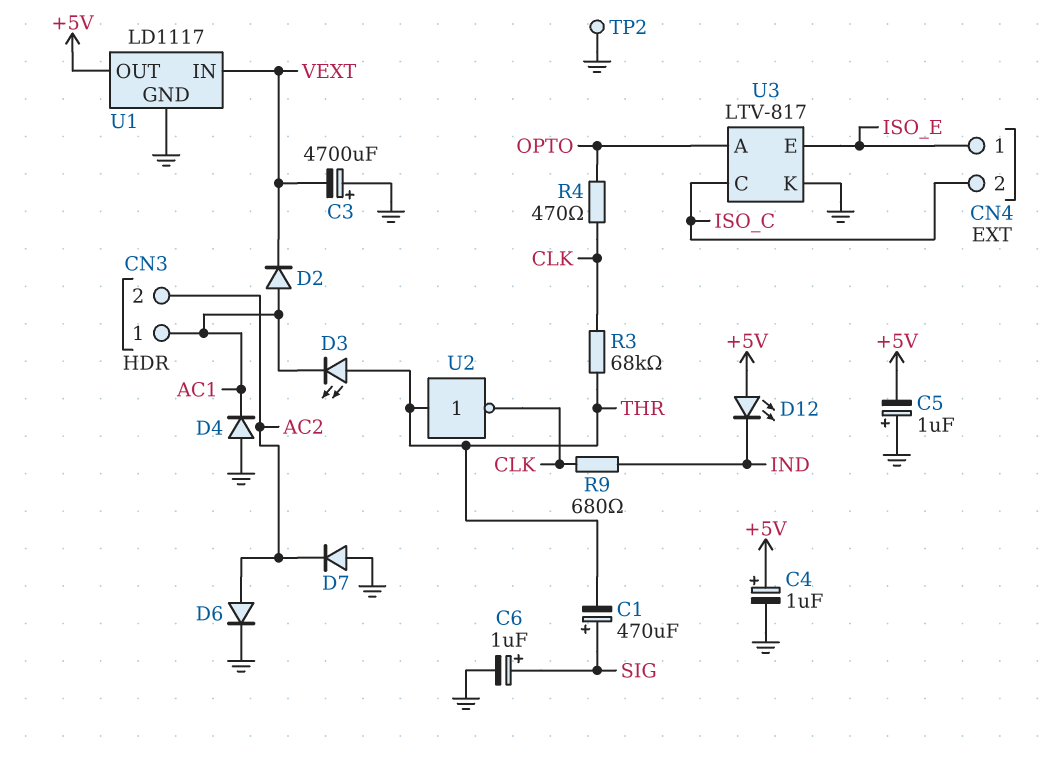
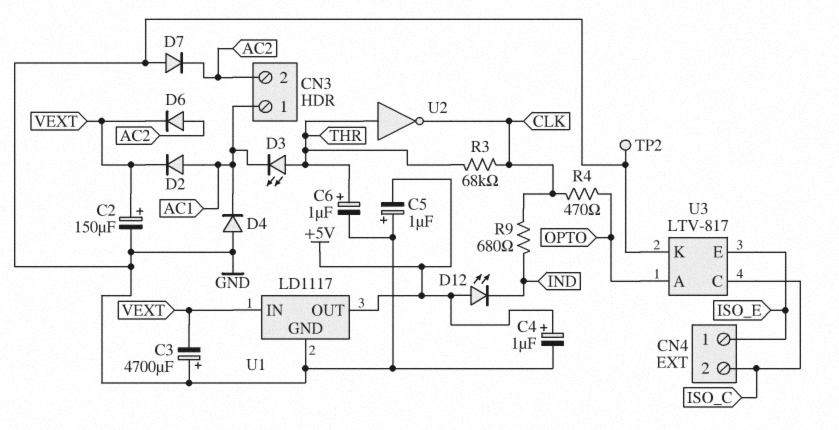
C1: 470uF (plus SIG, minus THR) -> none
C2: none -> 150uF (plus VEXT, minus GND)
C6: 1uF (plus SIG, minus GND) -> 1uF (plus THR, minus GND)
D6: diode (A AC2, K GND) -> diode (A AC2, K VEXT)

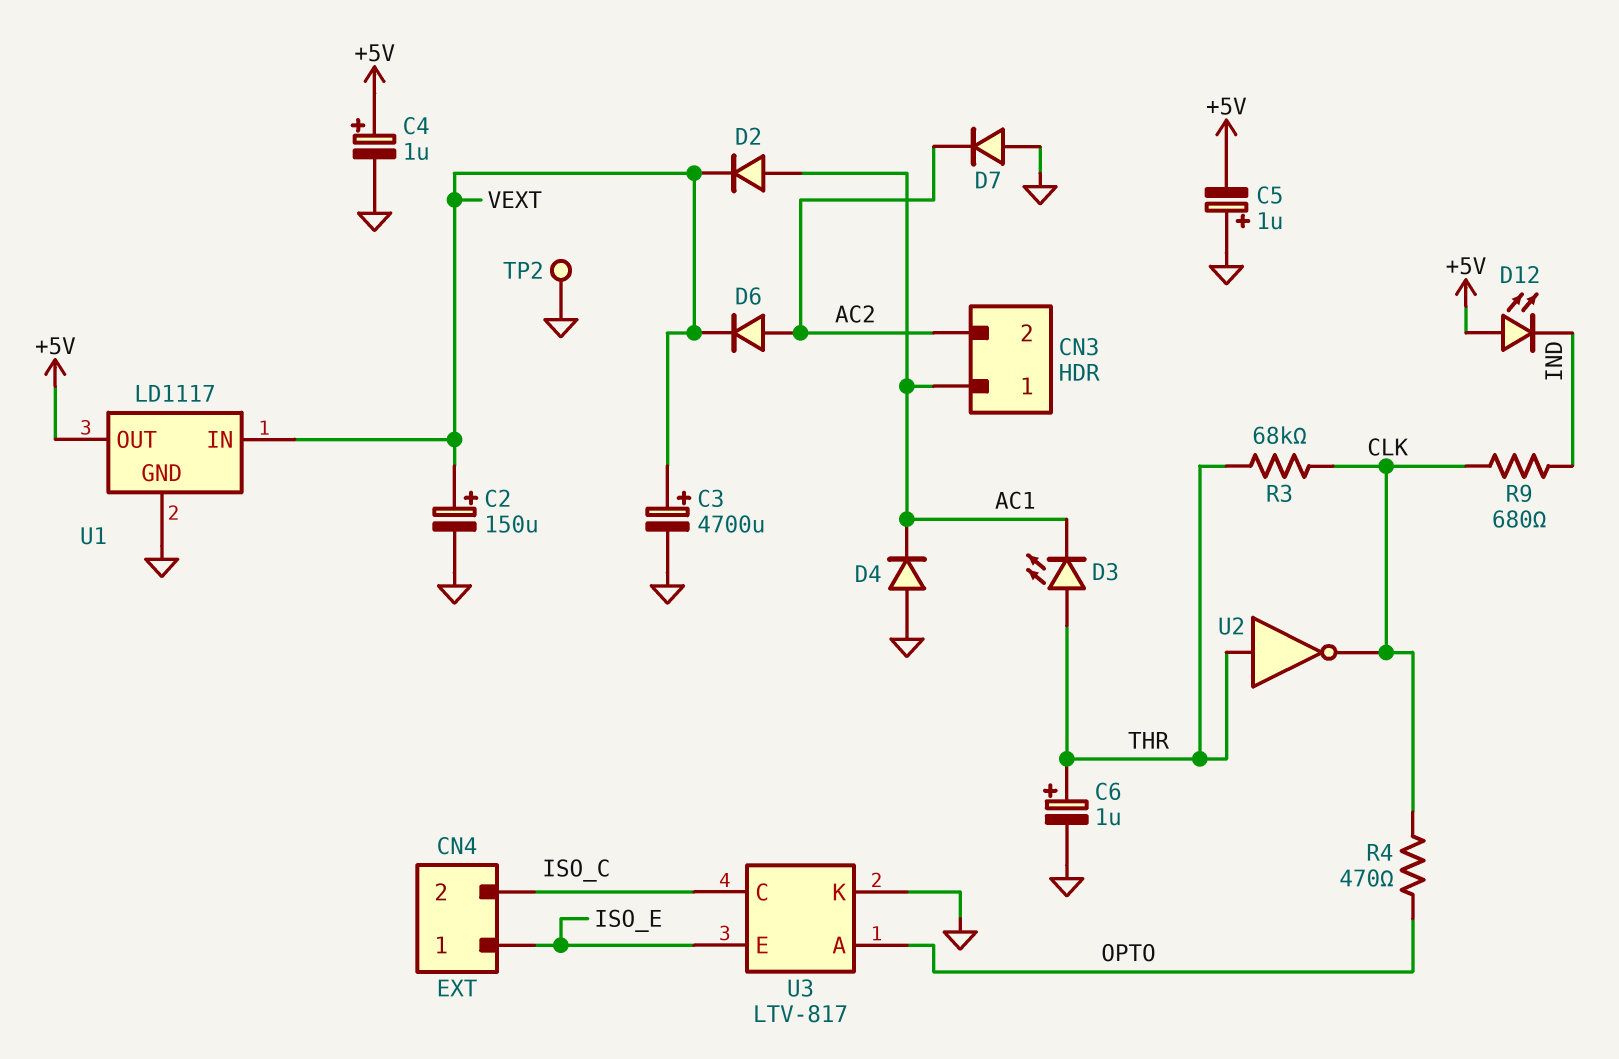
C3: 4700uF (plus GND, minus VEXT) -> 4700uF (plus VEXT, minus GND)

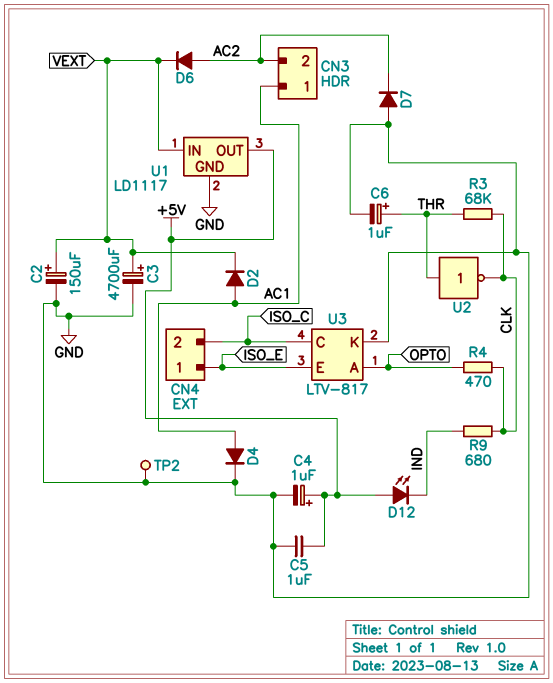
C5: 1uF (plus GND, minus +5V) -> 1uF (+5V, GND)
D3: LED (A THR, K AC1) -> none
D4: diode (A GND, K AC1) -> diode (A AC1, K GND)

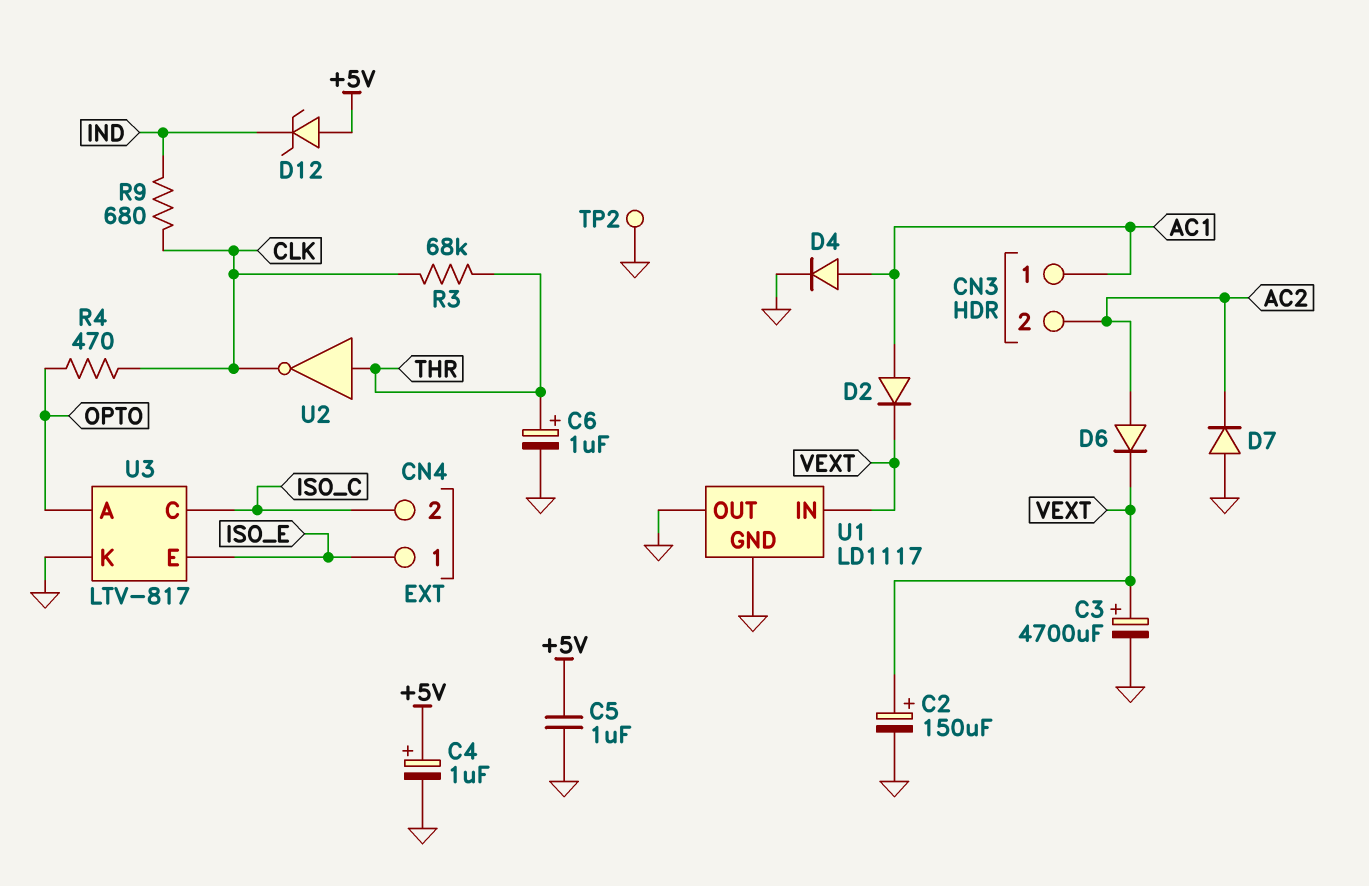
D12: LED (A +5V, K IND) -> zener (A +5V, K IND)
U1 pin OUT: +5V -> GND

